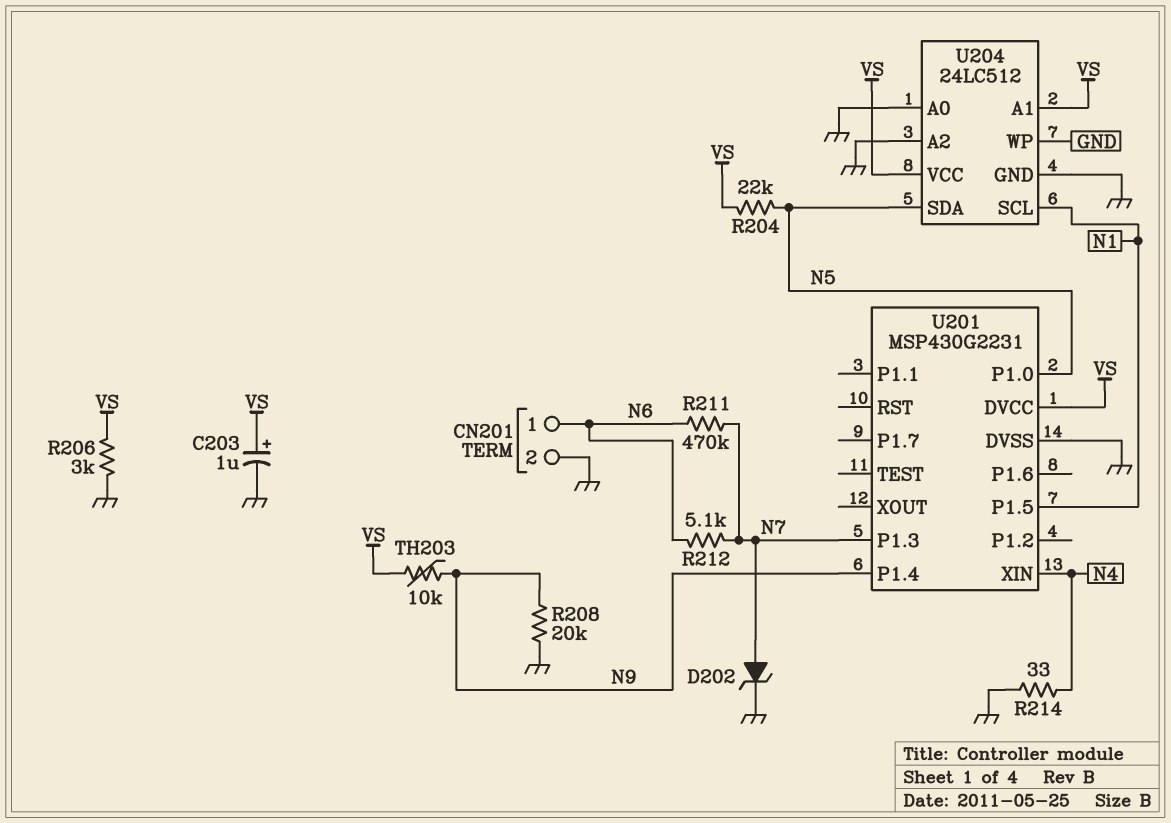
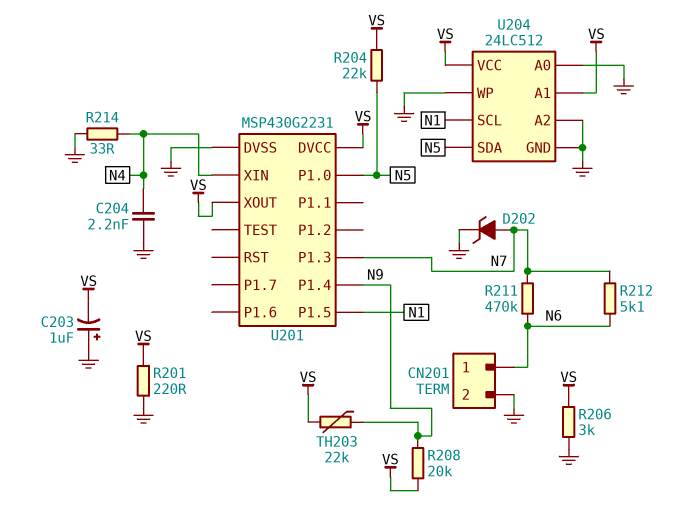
C203: 1uF (plus VS, minus GND) -> 1uF (plus GND, minus VS)
C204: none -> 2.2nF (GND, N4)
R201: none -> 220 (GND, VS)
R208: 20k (GND, N9) -> 20k (N9, VS)
TH203: 10k (N9, VS) -> 22k (N9, VS)
U201 pin XOUT: none -> VS

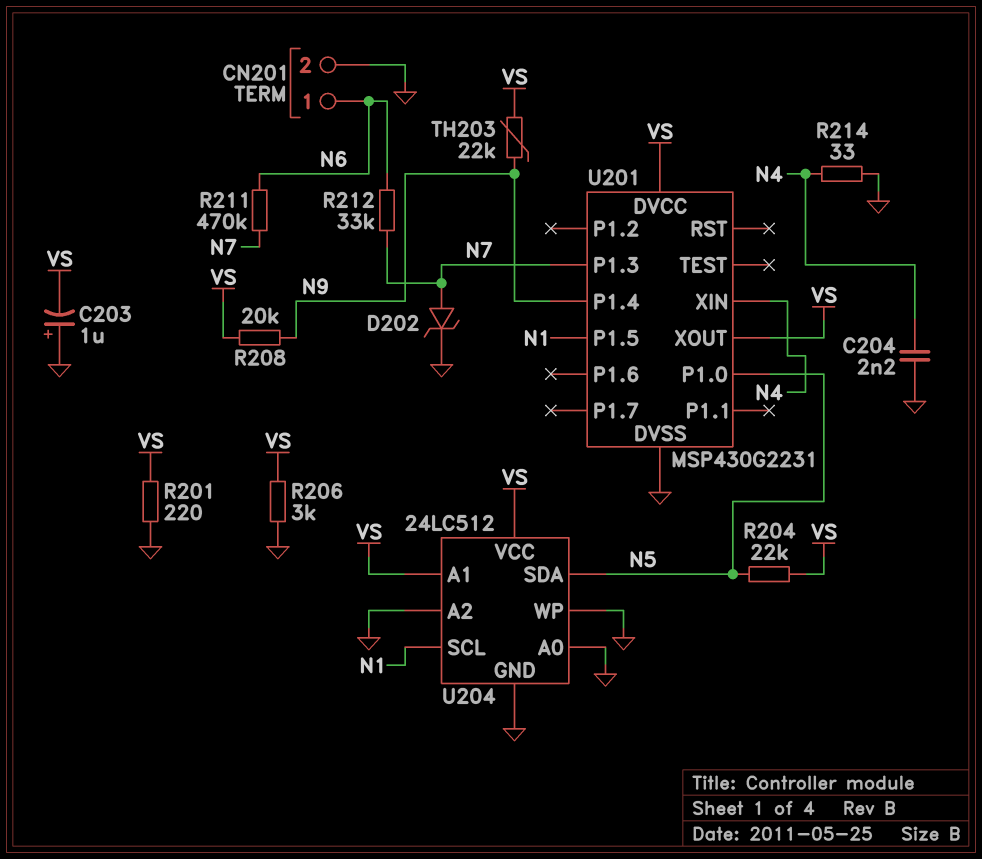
R212: 5.1k (N6, N7) -> 33k (N6, N7)

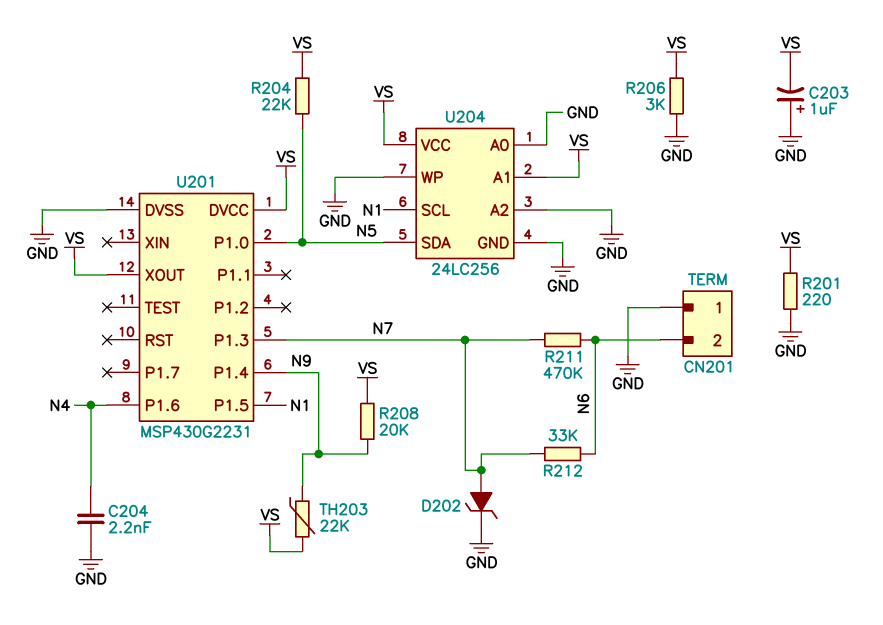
CN201 pin 1: N6 -> GND
CN201 pin 2: GND -> N6
R214: 33 (GND, N4) -> none
U201 pin P1.6: none -> N4
U201 pin XIN: N4 -> none
U204: 24LC512 -> 24LC256

